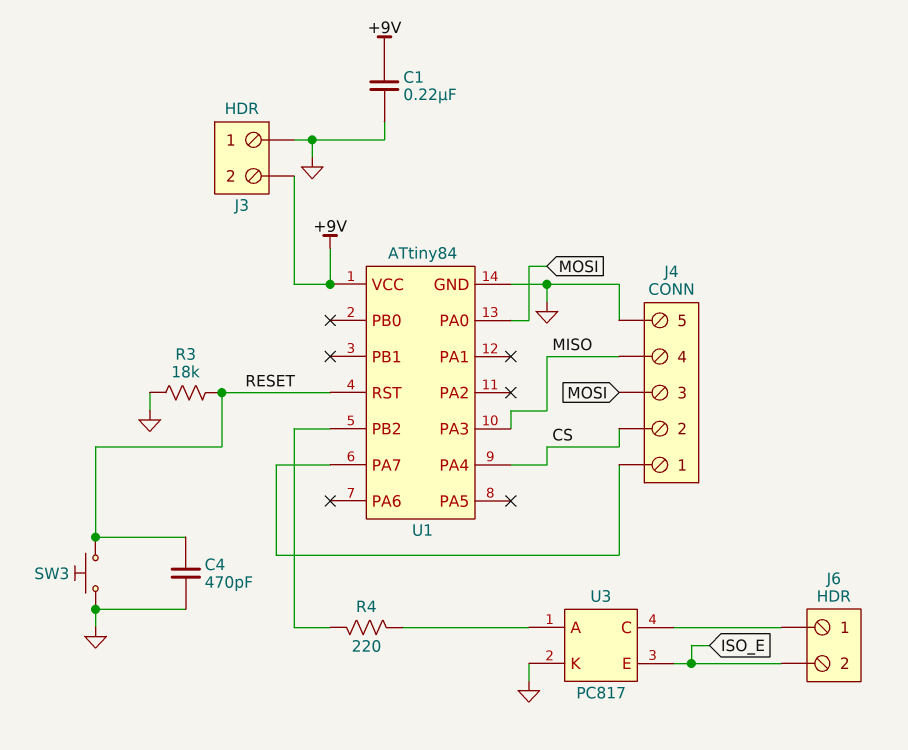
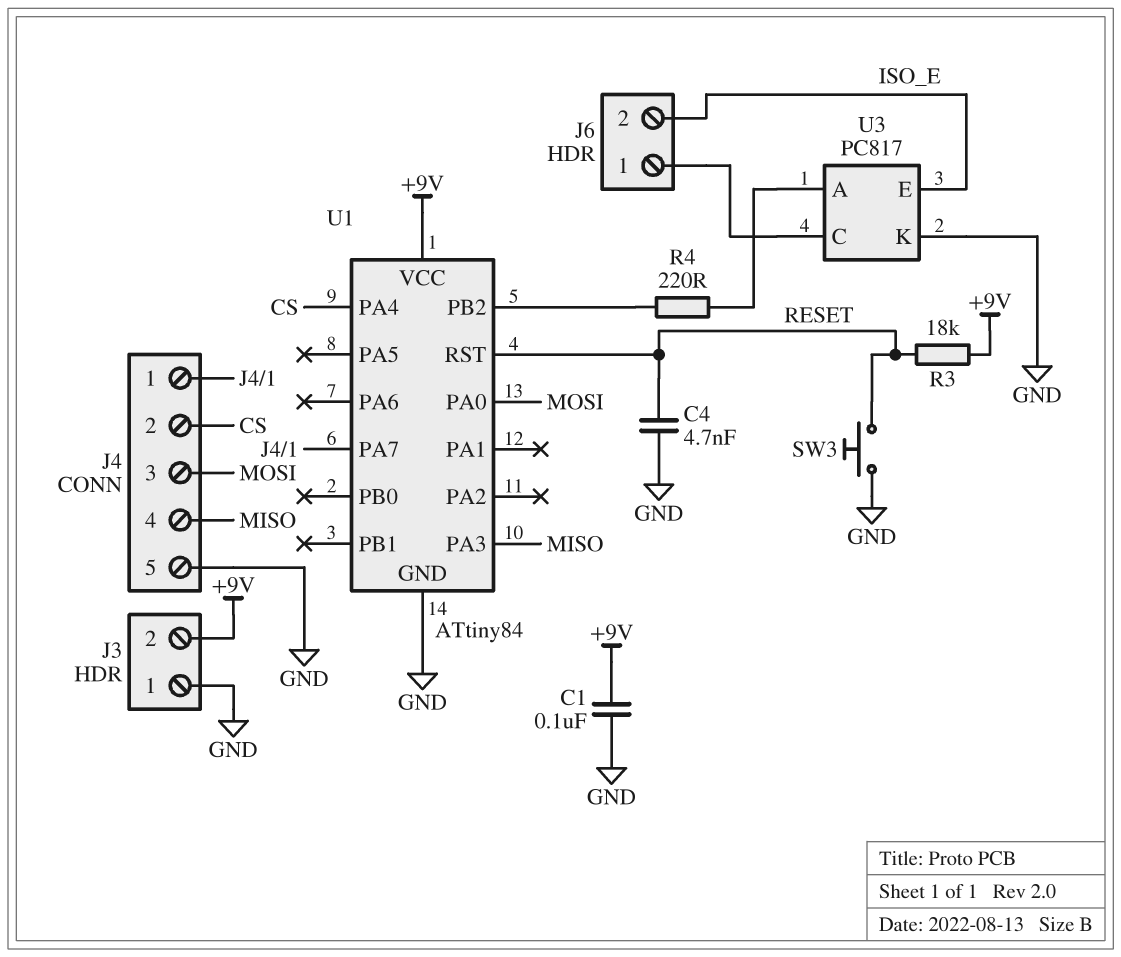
C1: 220nF (+9V, GND) -> 100nF (+9V, GND)
C4: 470pF (GND, RESET) -> 4.7nF (GND, RESET)
R3: 18k (GND, RESET) -> 18k (+9V, RESET)

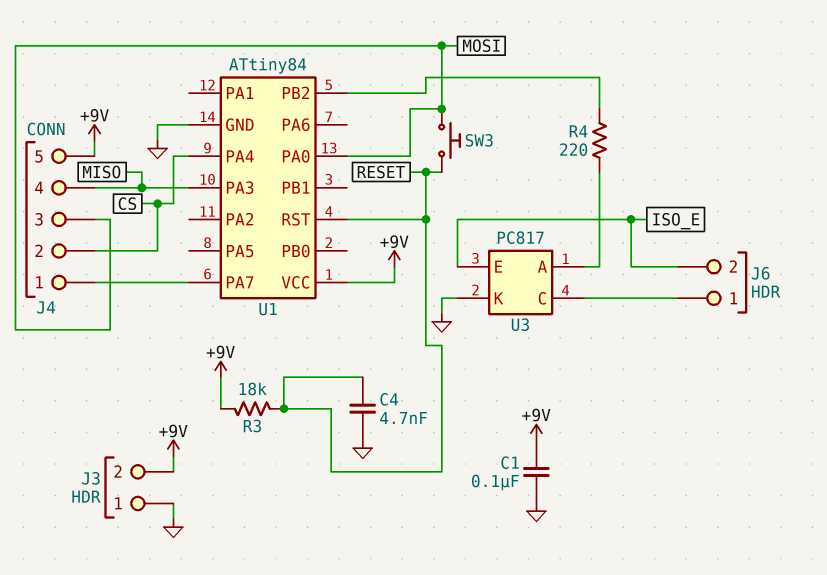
J4 pin 5: GND -> +9V
SW3: button (GND, RESET) -> button (MOSI, RESET)

